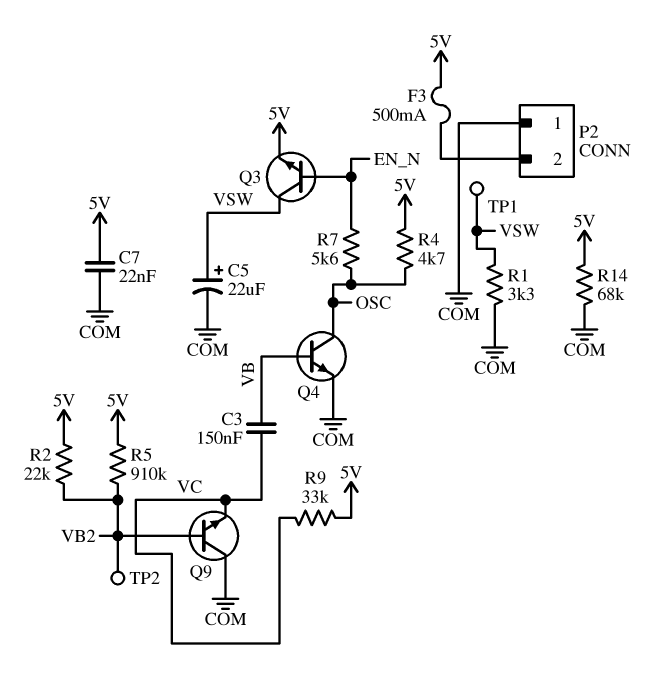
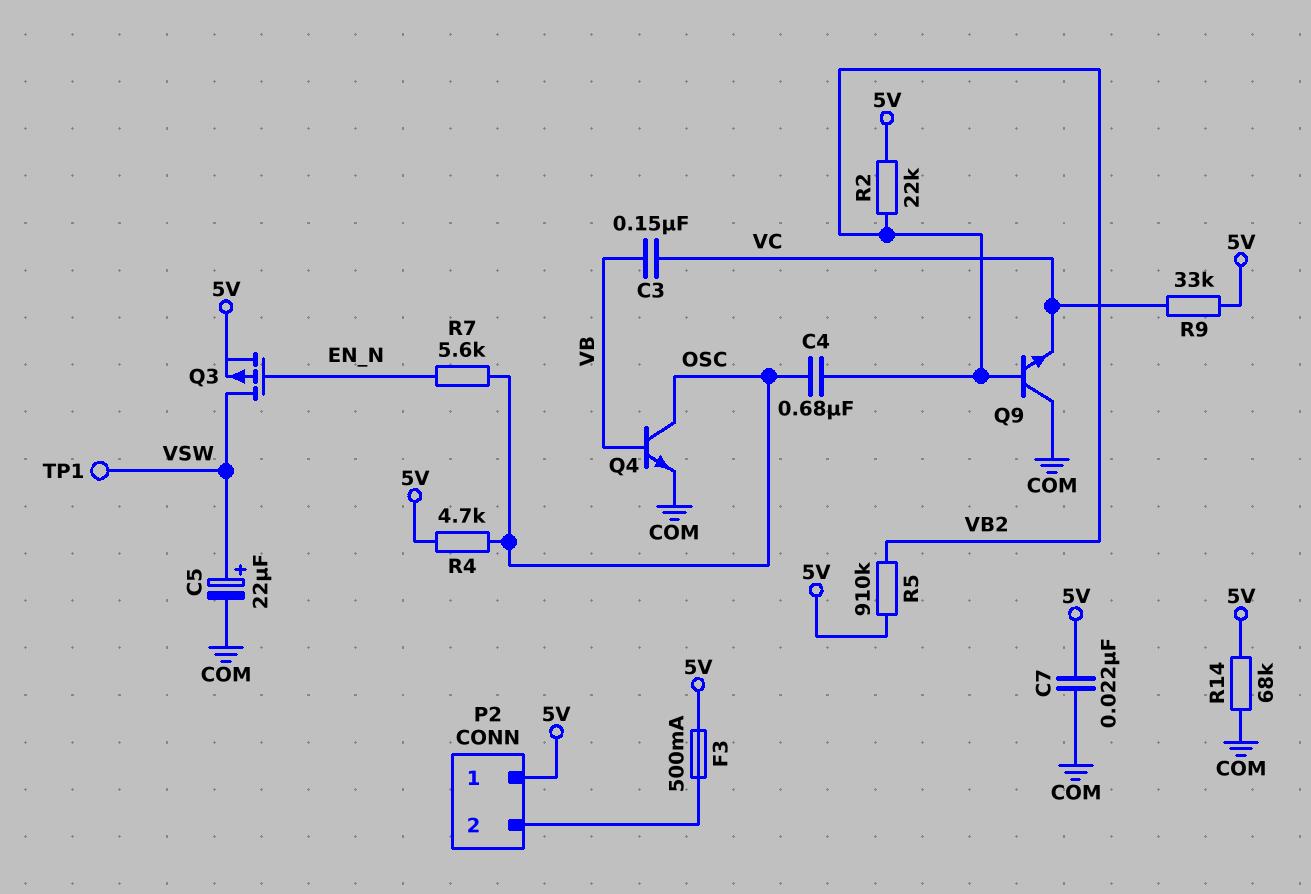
C4: none -> 680nF (OSC, VB2)
P2 pin 1: COM -> 5V
Q3: NPN (B EN_N, C VSW, E 5V) -> PMOS (G EN_N, D VSW, S 5V)
R1: 3.3k (COM, VSW) -> none
TP2: test point (VB2) -> none

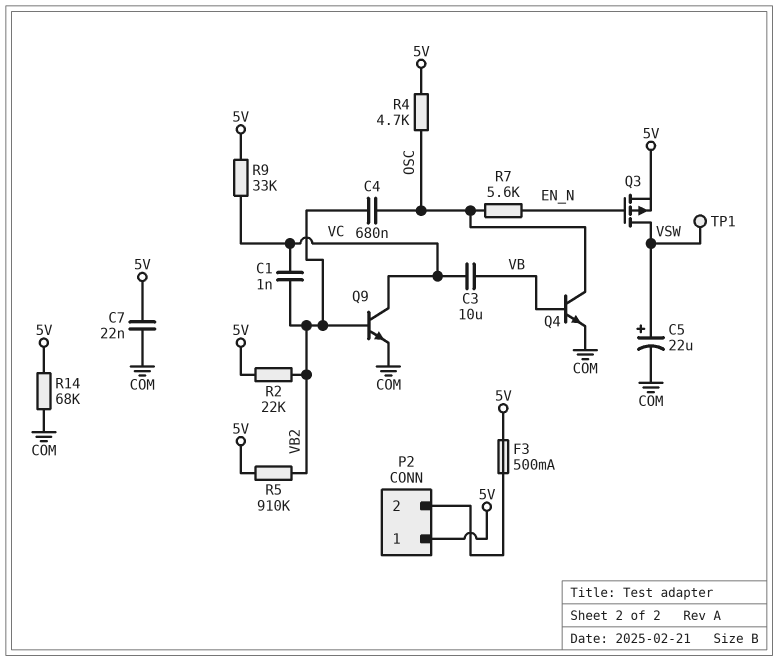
C1: none -> 1nF (VB2, VC)
C3: 150nF (VB, VC) -> 10uF (VB, VC)
Q9: NPN (B VB2, C COM, E VC) -> NPN (B VB2, C VC, E COM)

